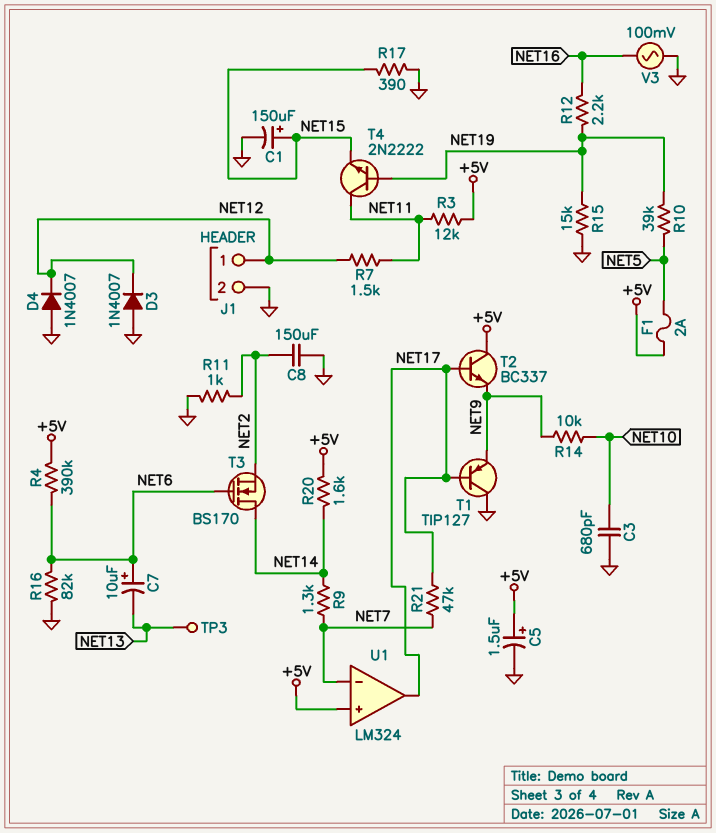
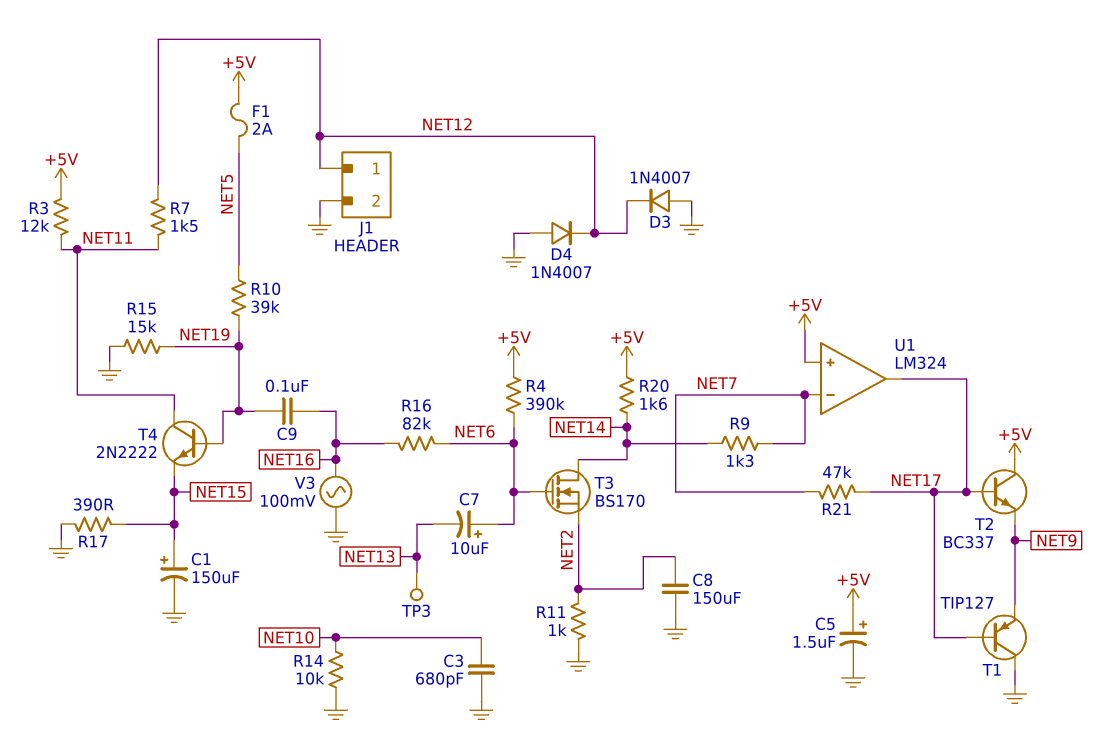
C9: none -> 100nF (NET16, NET19)
R12: 2.2k (NET16, NET19) -> none
R14: 10k (NET9, NET10) -> 10k (GND, NET10)
R16: 82k (GND, NET6) -> 82k (NET6, NET16)

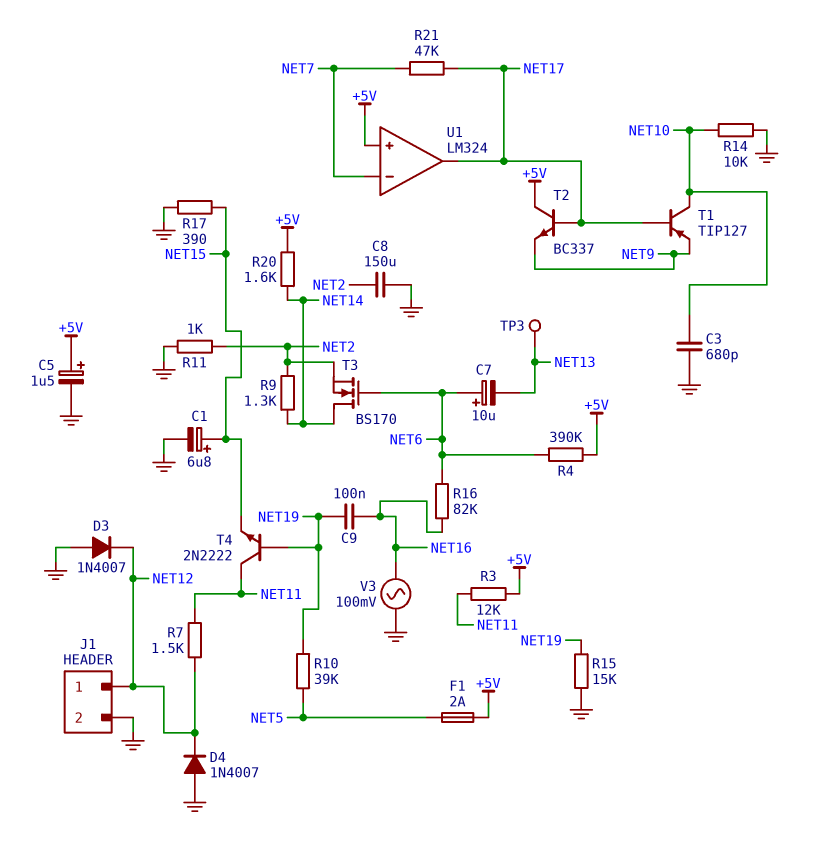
C1: 150uF (plus NET15, minus GND) -> 6.8uF (plus NET15, minus GND)
R9: 1.3k (NET7, NET14) -> 1.3k (NET2, NET14)
T1: PNP TIP127 (B NET17, C GND, E NET9) -> PNP TIP127 (B NET17, C NET10, E NET9)

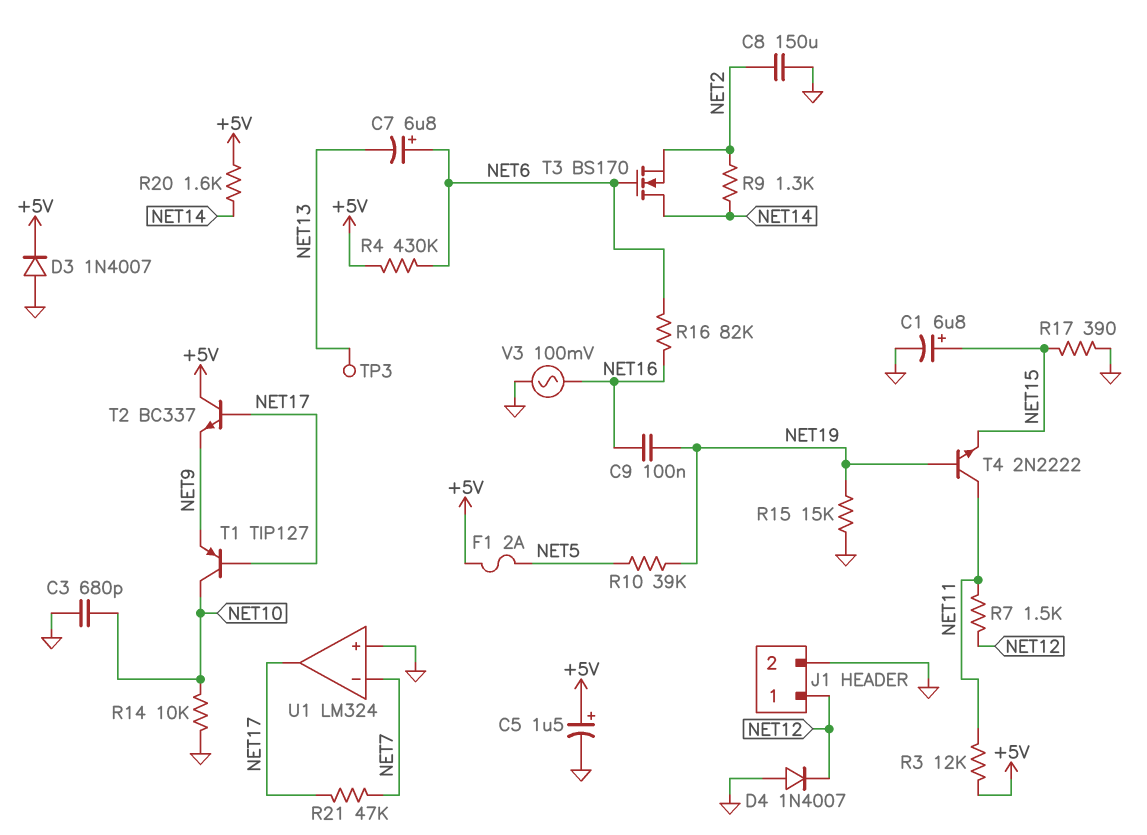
C7: 10uF (plus NET6, minus NET13) -> 6.8uF (plus NET6, minus NET13)
D3: diode 1N4007 (A GND, K NET12) -> diode 1N4007 (A GND, K +5V)
R4: 390k (+5V, NET6) -> 430k (+5V, NET6)
R11: 1k (GND, NET2) -> none
U1 pin in+: +5V -> GND

